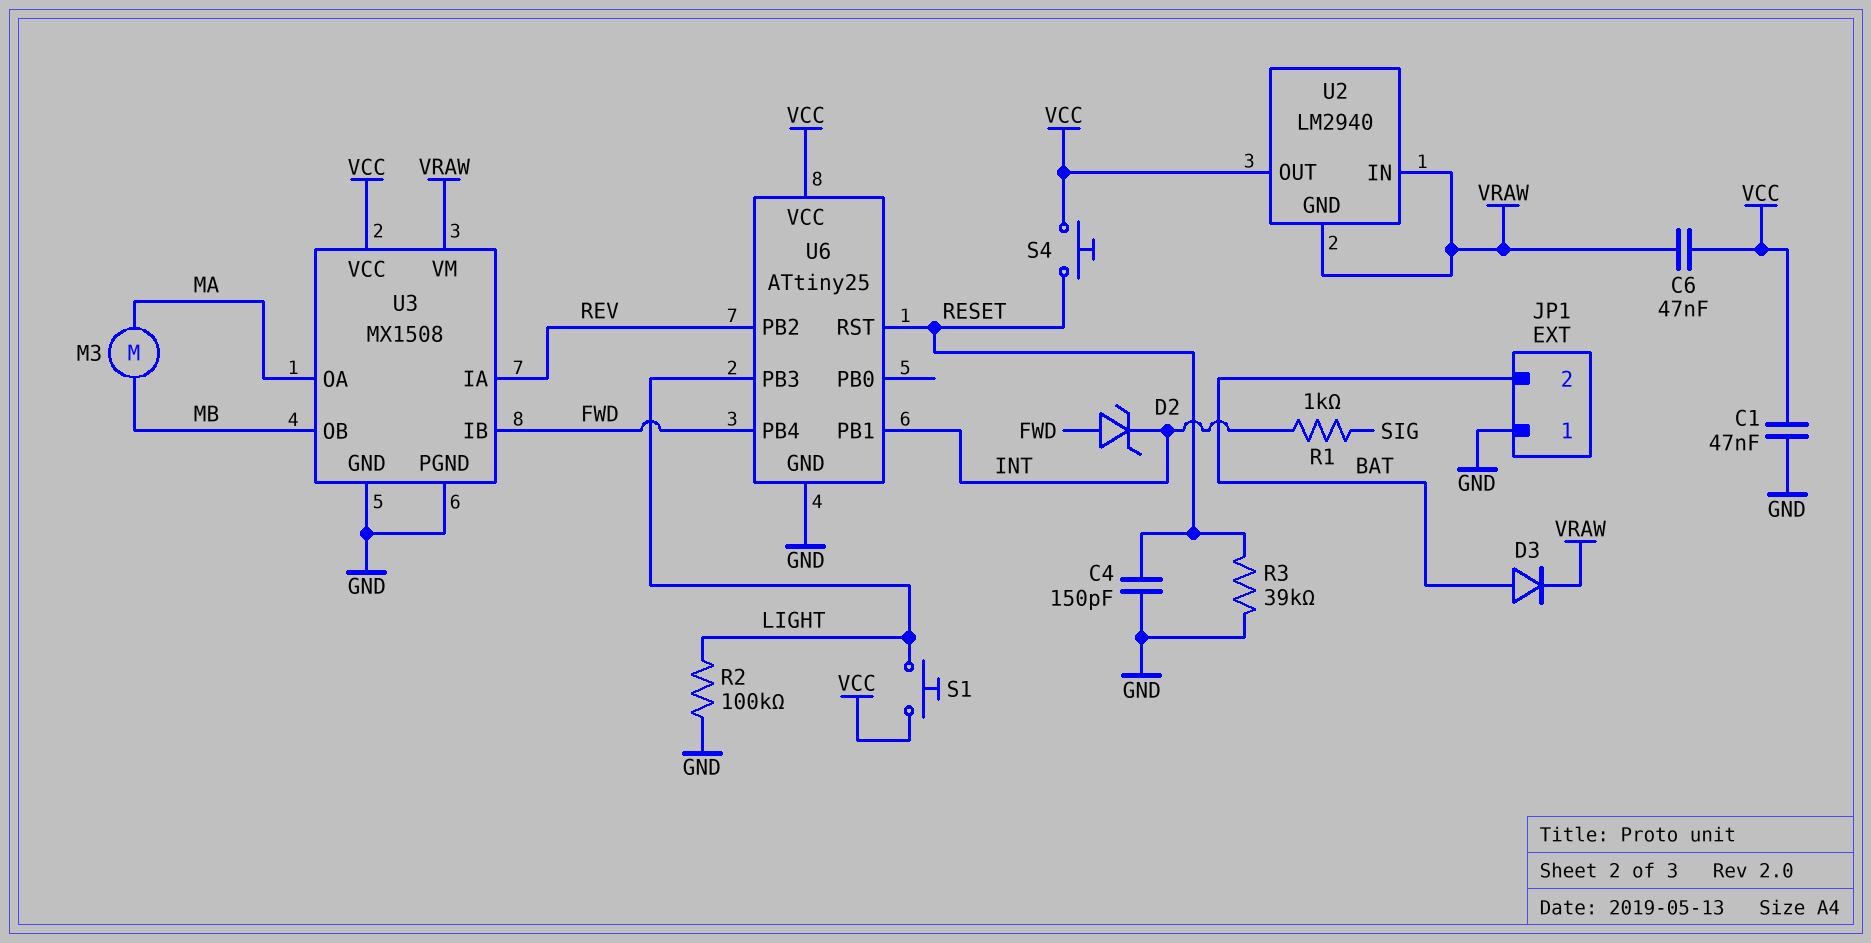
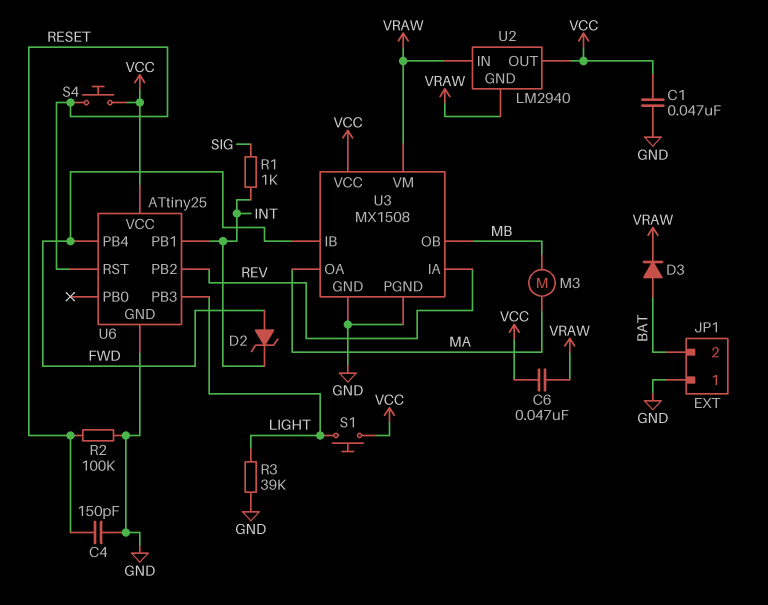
R2: 100k (GND, LIGHT) -> 100k (GND, RESET)
R3: 39k (GND, RESET) -> 39k (GND, LIGHT)

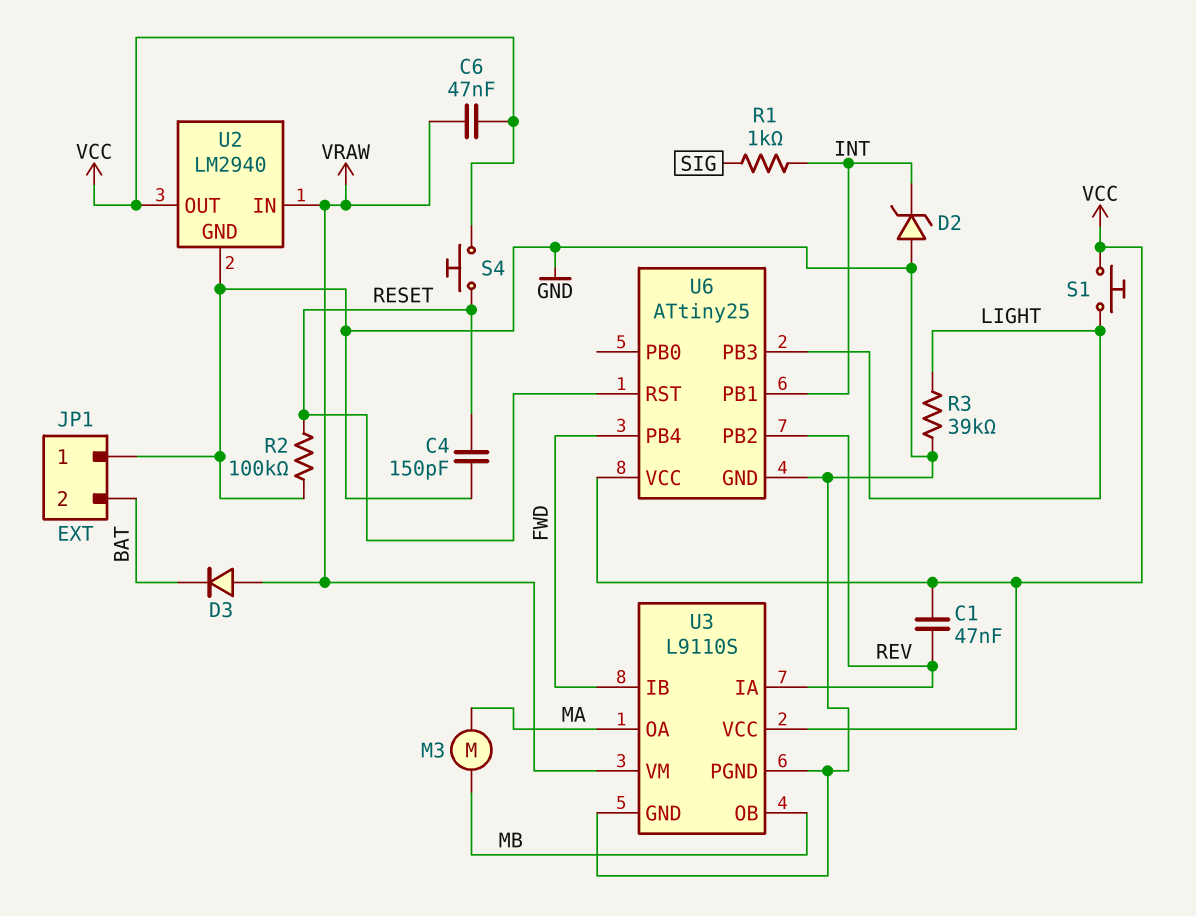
C1: 47nF (GND, VCC) -> 47nF (REV, VCC)
D2: zener (A FWD, K INT) -> zener (A GND, K INT)
D3: diode (A BAT, K VRAW) -> diode (A VRAW, K BAT)
U2 pin GND: VRAW -> GND
U3: MX1508 -> L9110S

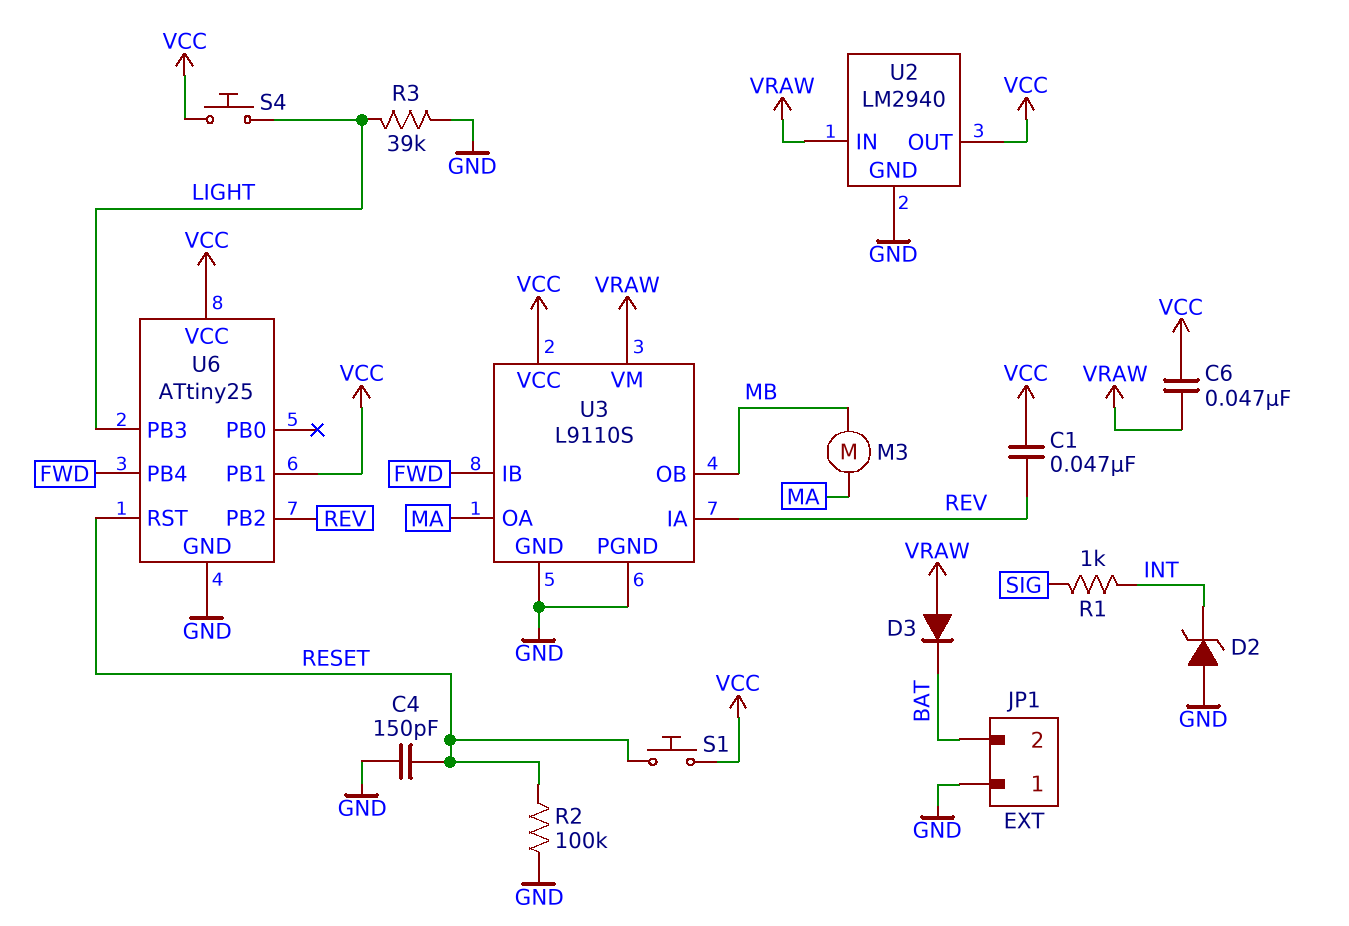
S1: button (LIGHT, VCC) -> button (RESET, VCC)
S4: button (RESET, VCC) -> button (LIGHT, VCC)
U6 pin PB1: INT -> VCC

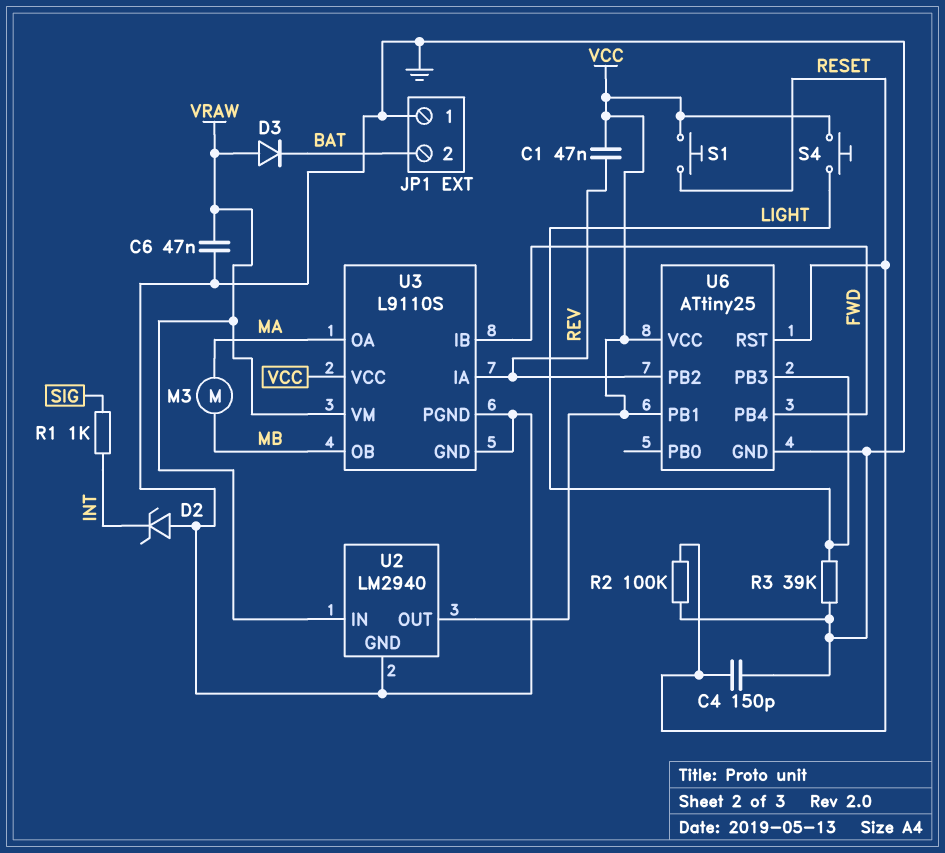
C6: 47nF (VCC, VRAW) -> 47nF (GND, VRAW)

